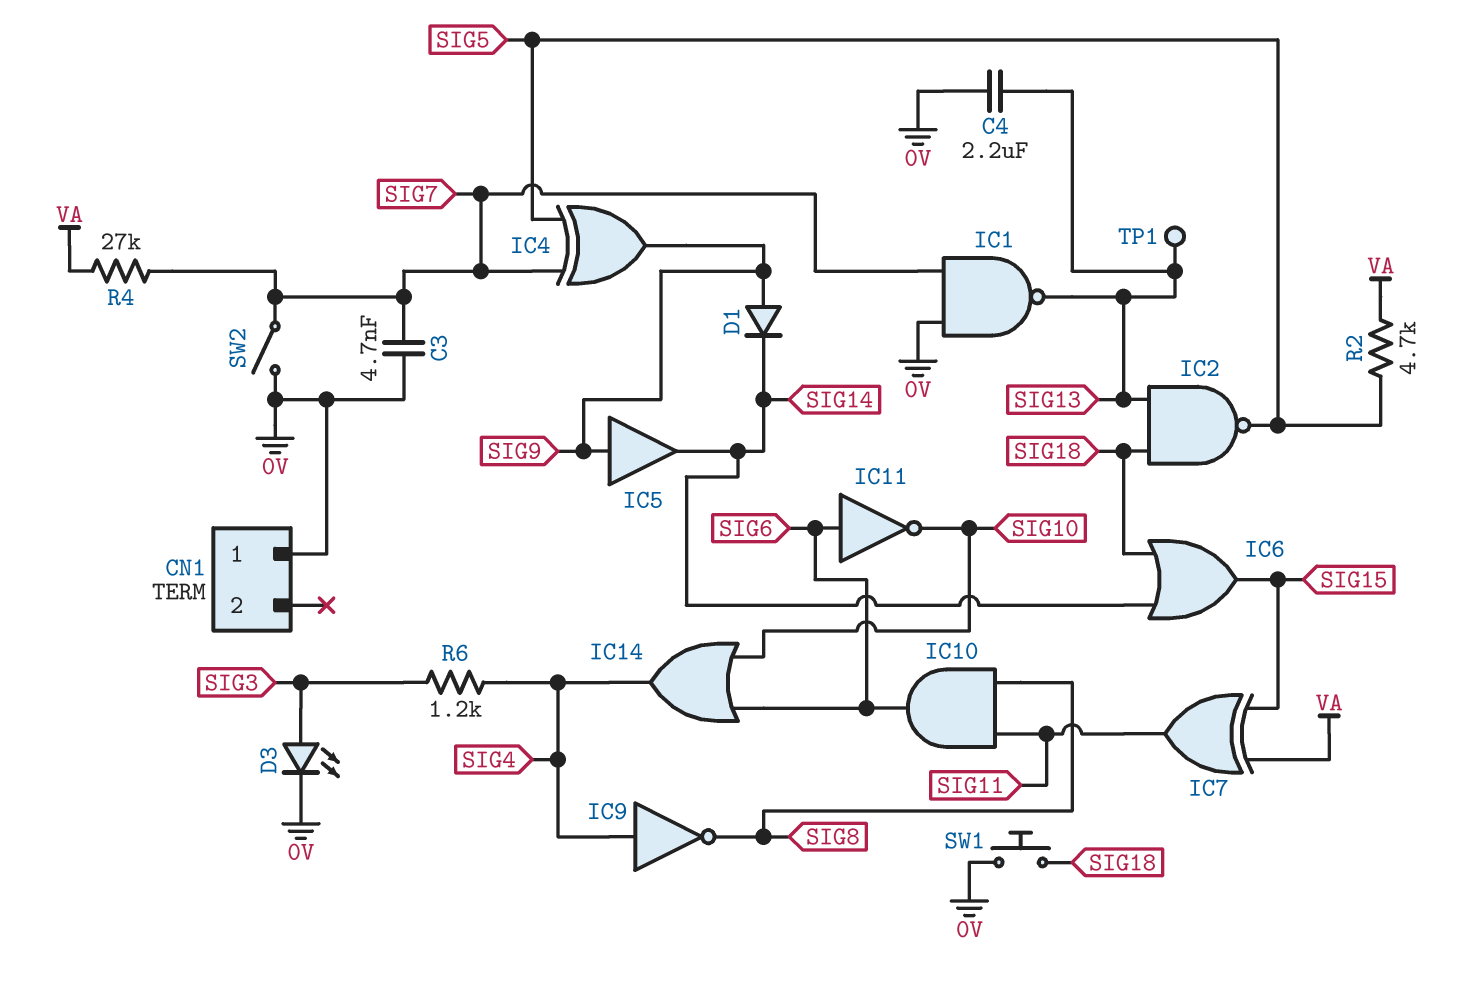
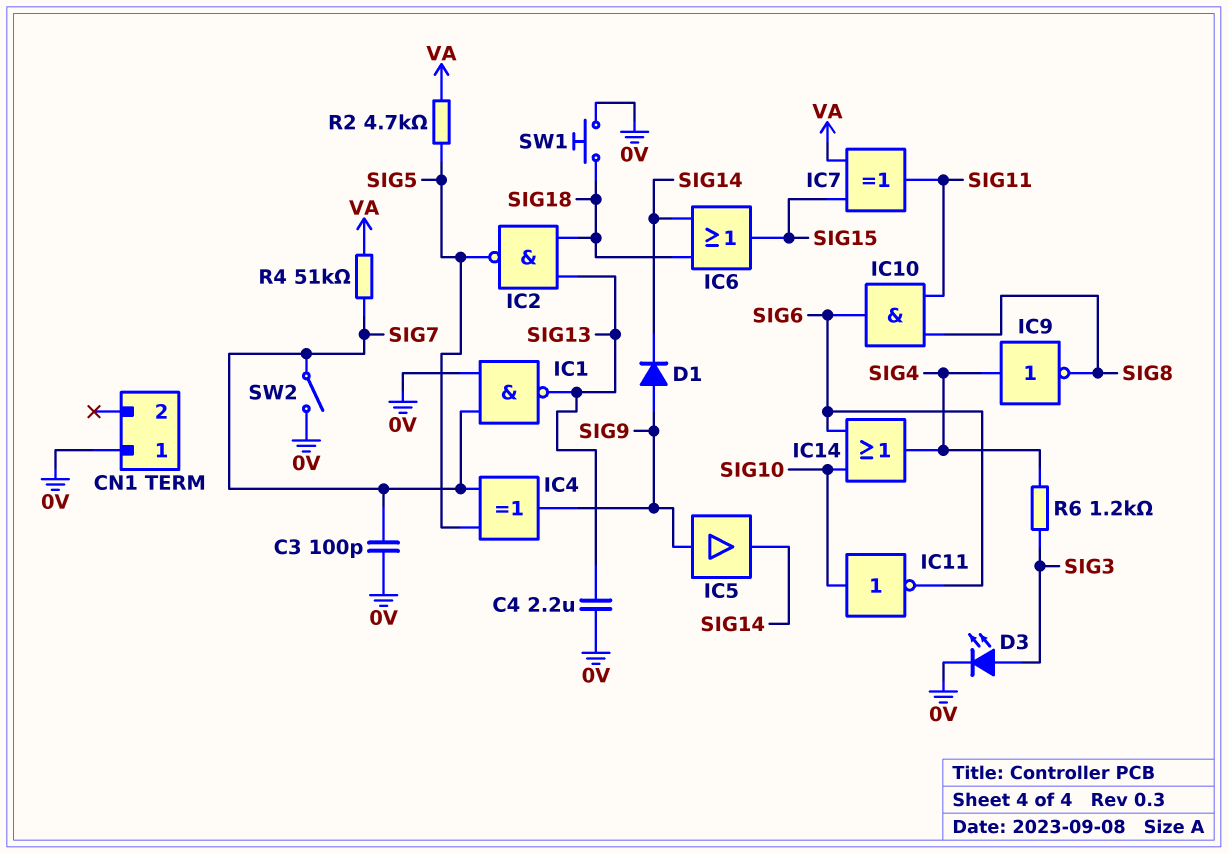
C3: 4.7nF (0V, SIG7) -> 100pF (0V, SIG7)
IC11: NOT (in SIG6, out SIG10) -> NOT (in SIG10, out SIG6)
R4: 27k (SIG7, VA) -> 51k (SIG7, VA)
TP1: test point (SIG13) -> none

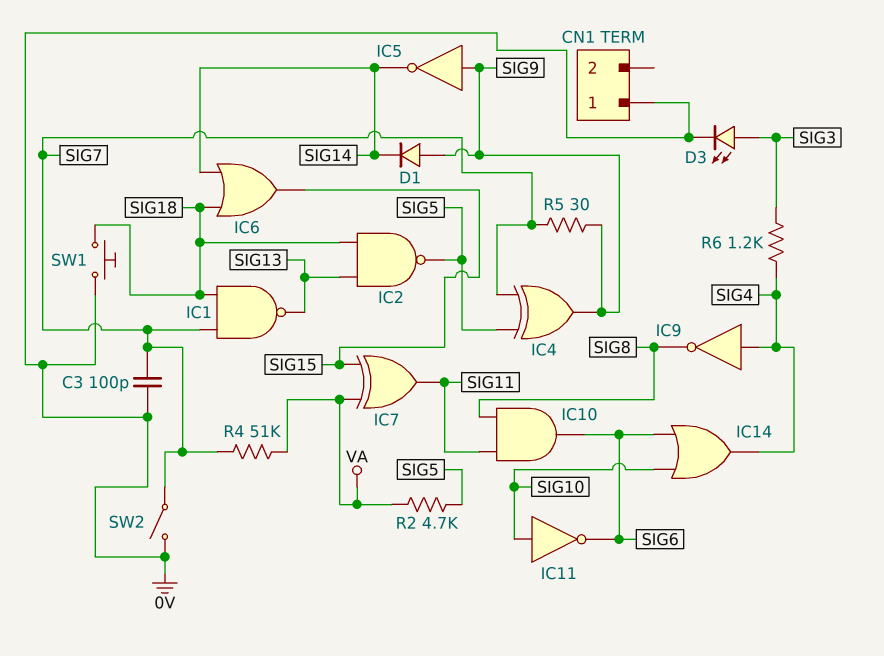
C4: 2.2uF (0V, SIG13) -> none
IC1: NAND (in 0V, in SIG7, out SIG13) -> NAND (in SIG7, in SIG18, out SIG13)
IC5: buffer (in SIG9, out SIG14) -> NOT (in SIG9, out SIG14)
R5: none -> 30 (SIG7, SIG9)

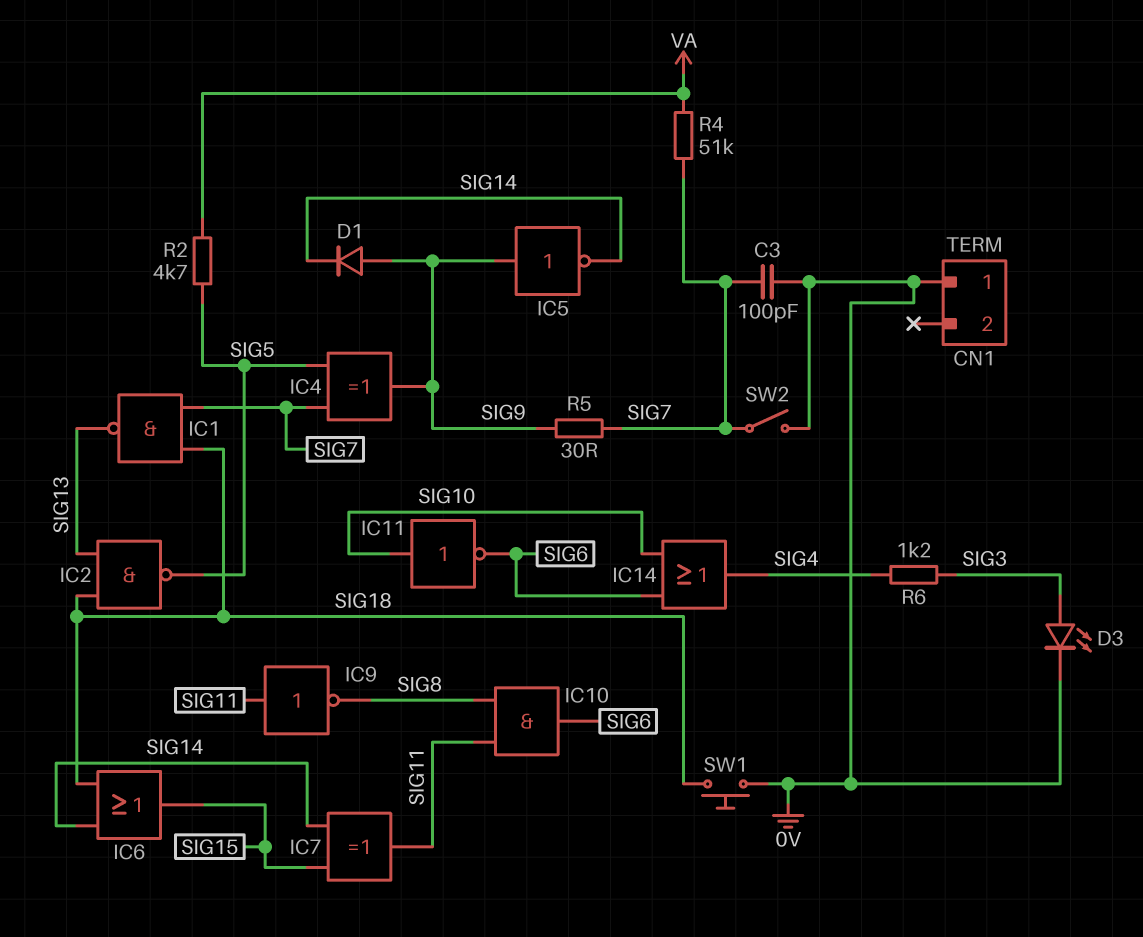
IC7: XOR (in SIG15, in VA, out SIG11) -> XOR (in SIG14, in SIG15, out SIG11)
IC9: NOT (in SIG4, out SIG8) -> NOT (in SIG11, out SIG8)

